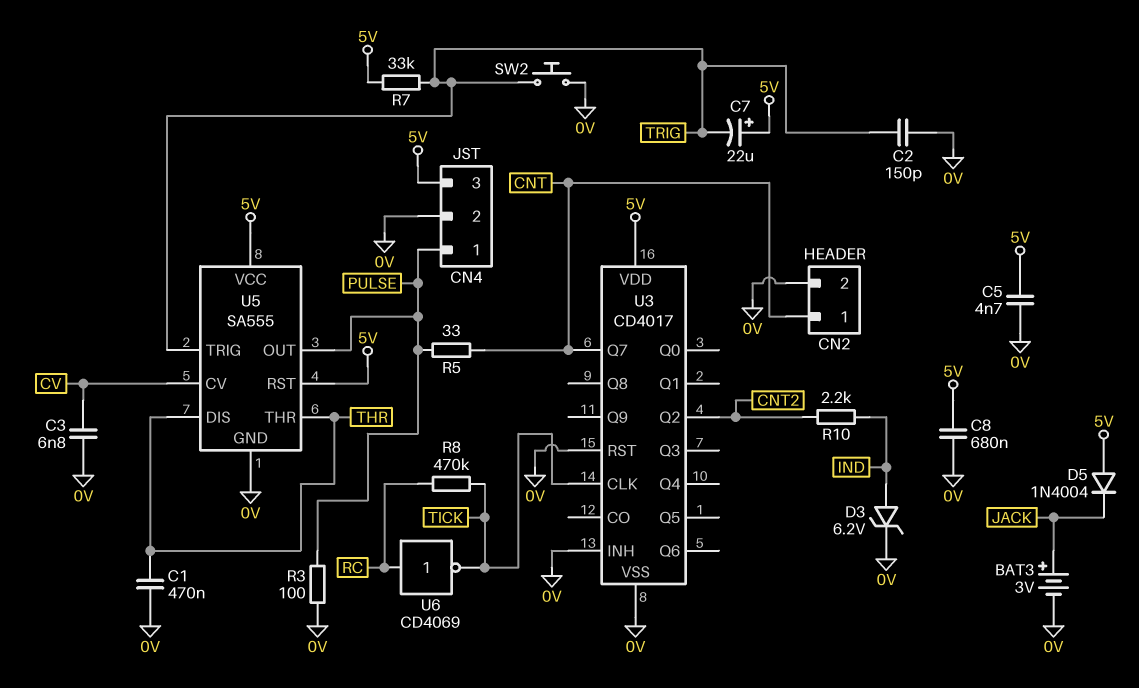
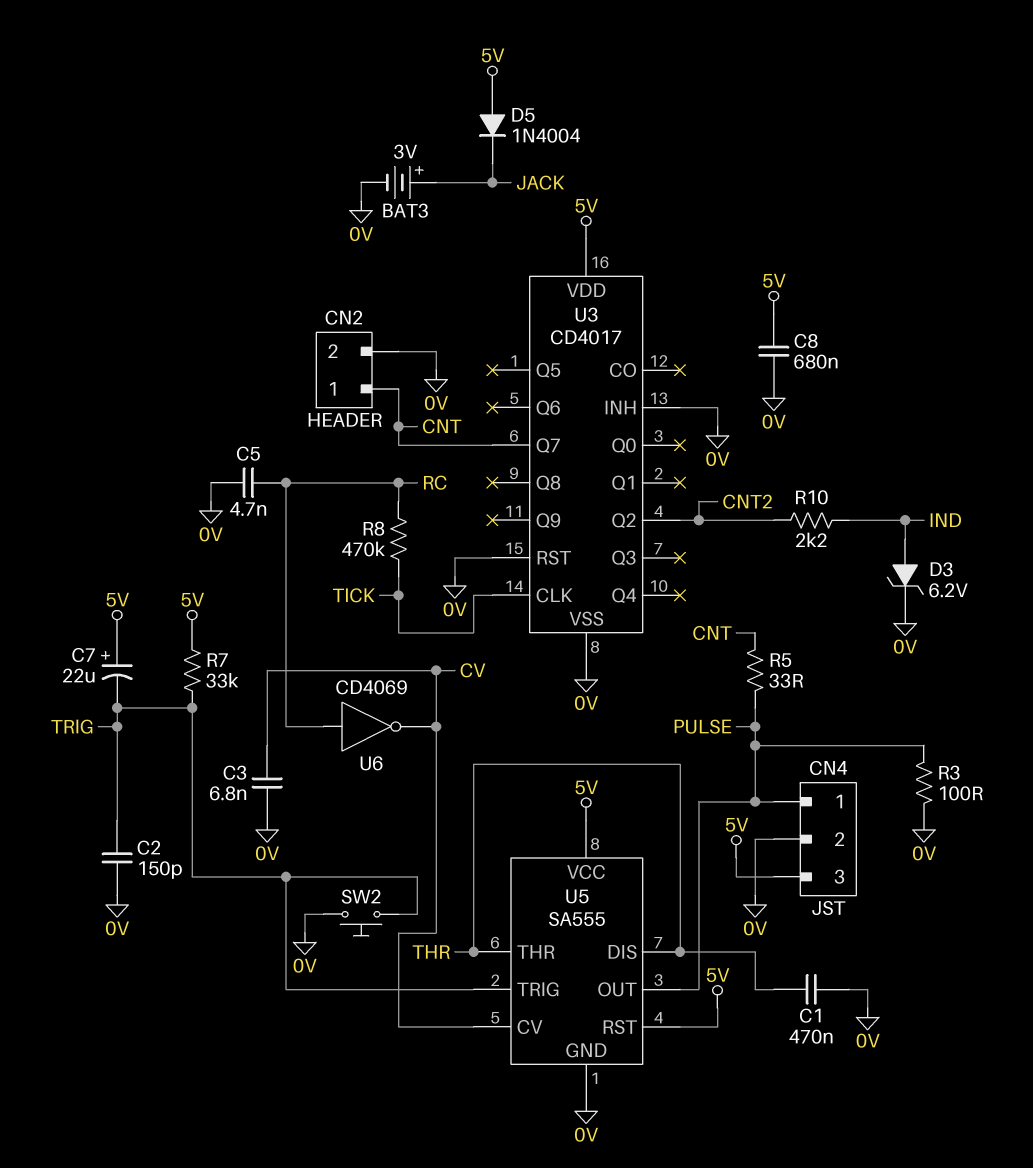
C5: 4.7nF (0V, 5V) -> 4.7nF (0V, RC)
U6: NOT CD4069 (in RC, out TICK) -> NOT CD4069 (in RC, out CV)

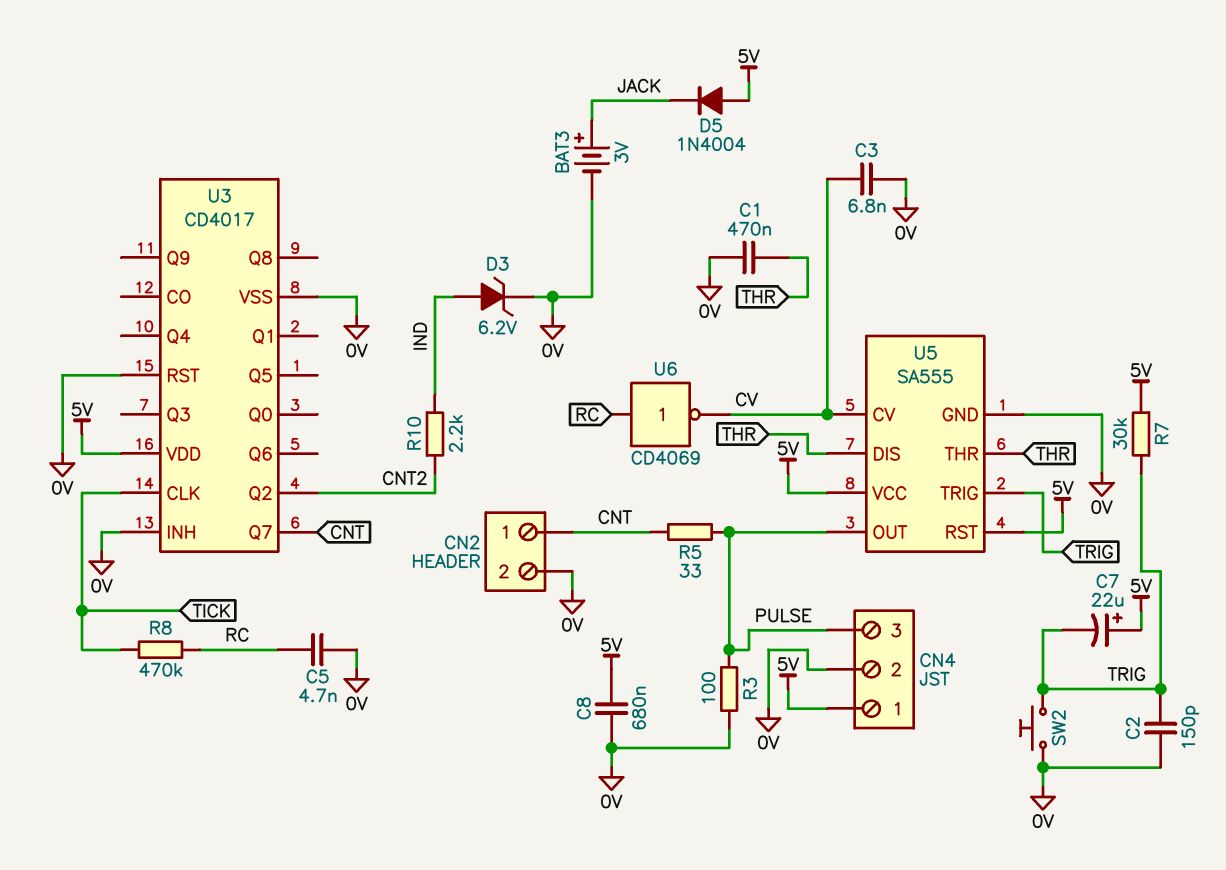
CN4 pin 1: PULSE -> 5V
CN4 pin 3: 5V -> PULSE
R7: 33k (5V, TRIG) -> 30k (5V, TRIG)

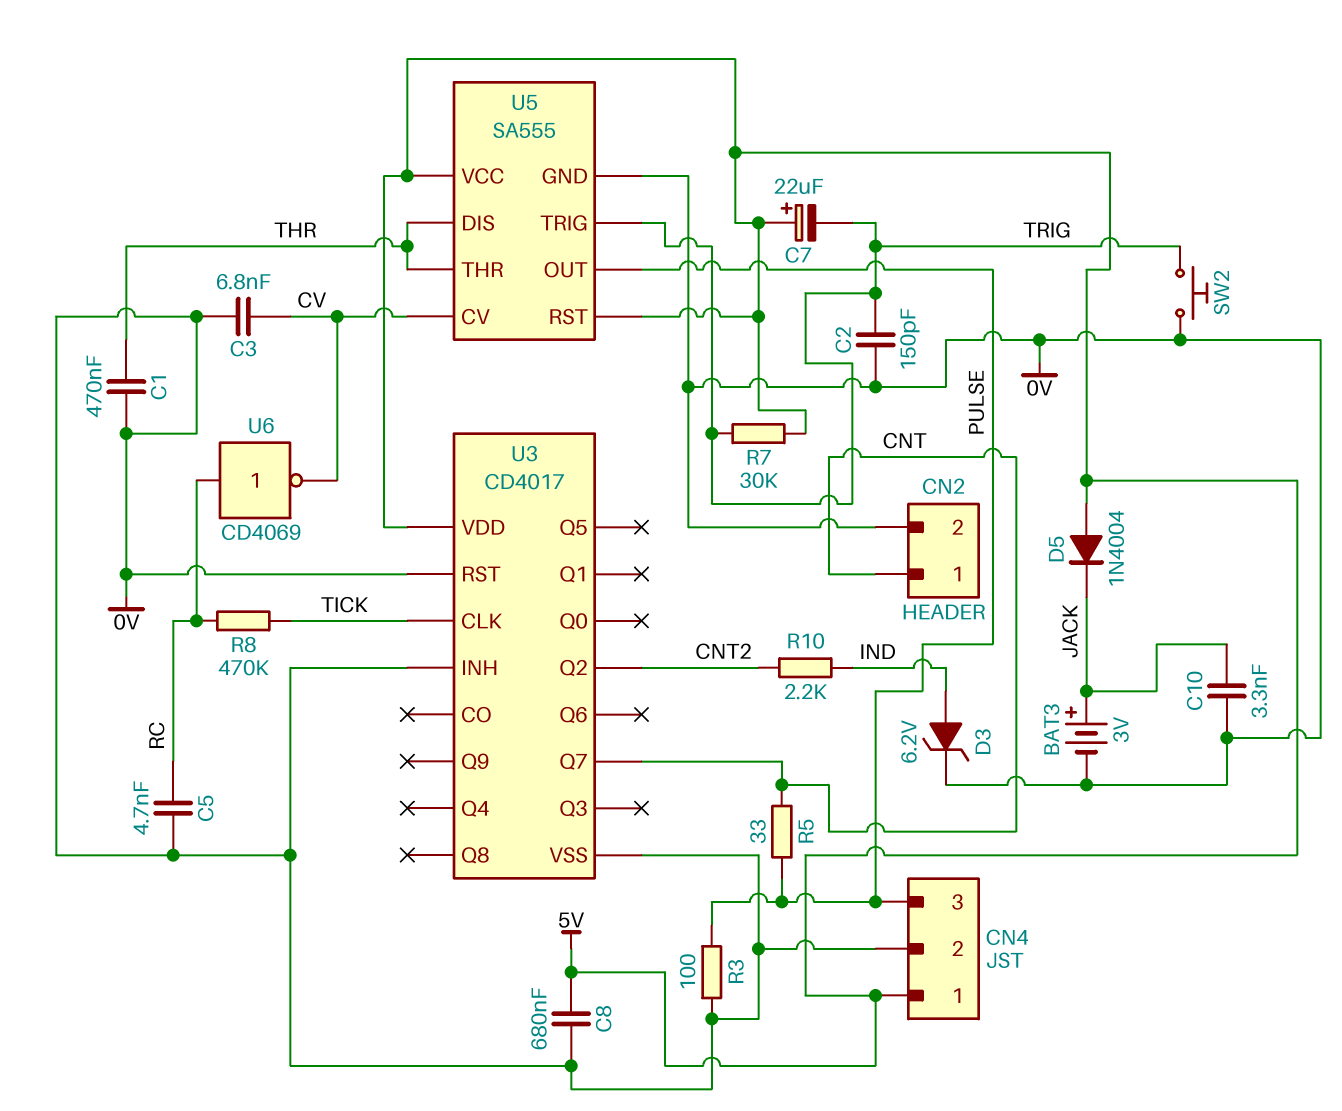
C10: none -> 3.3nF (0V, JACK)

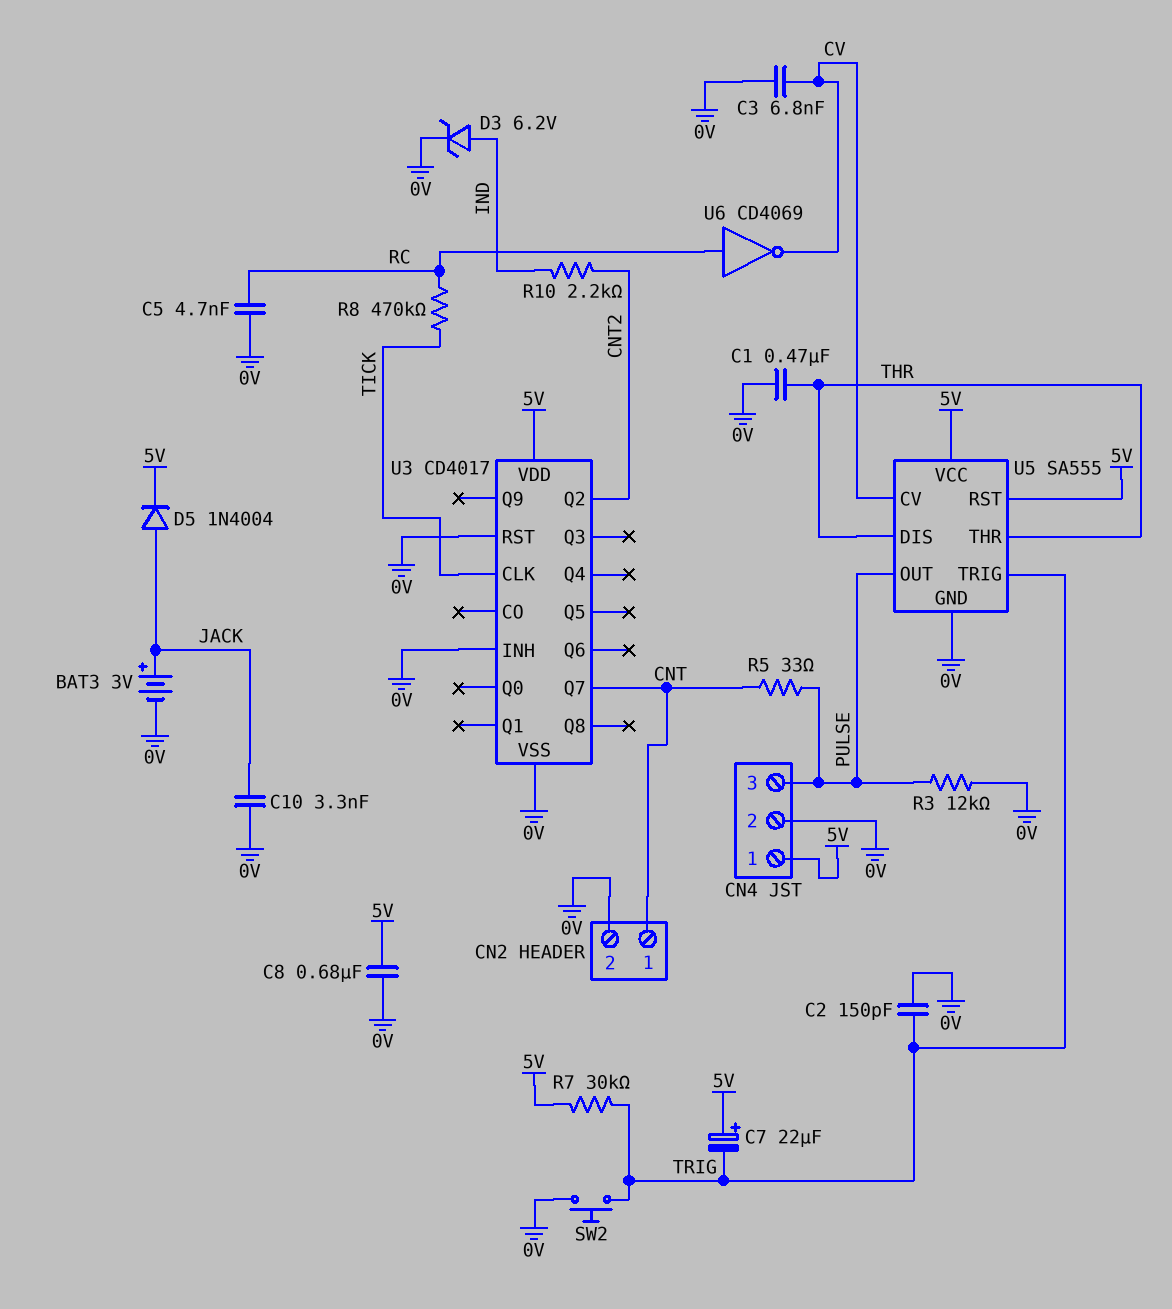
D5: diode 1N4004 (A 5V, K JACK) -> diode 1N4004 (A JACK, K 5V)
R3: 100 (0V, PULSE) -> 12k (0V, PULSE)

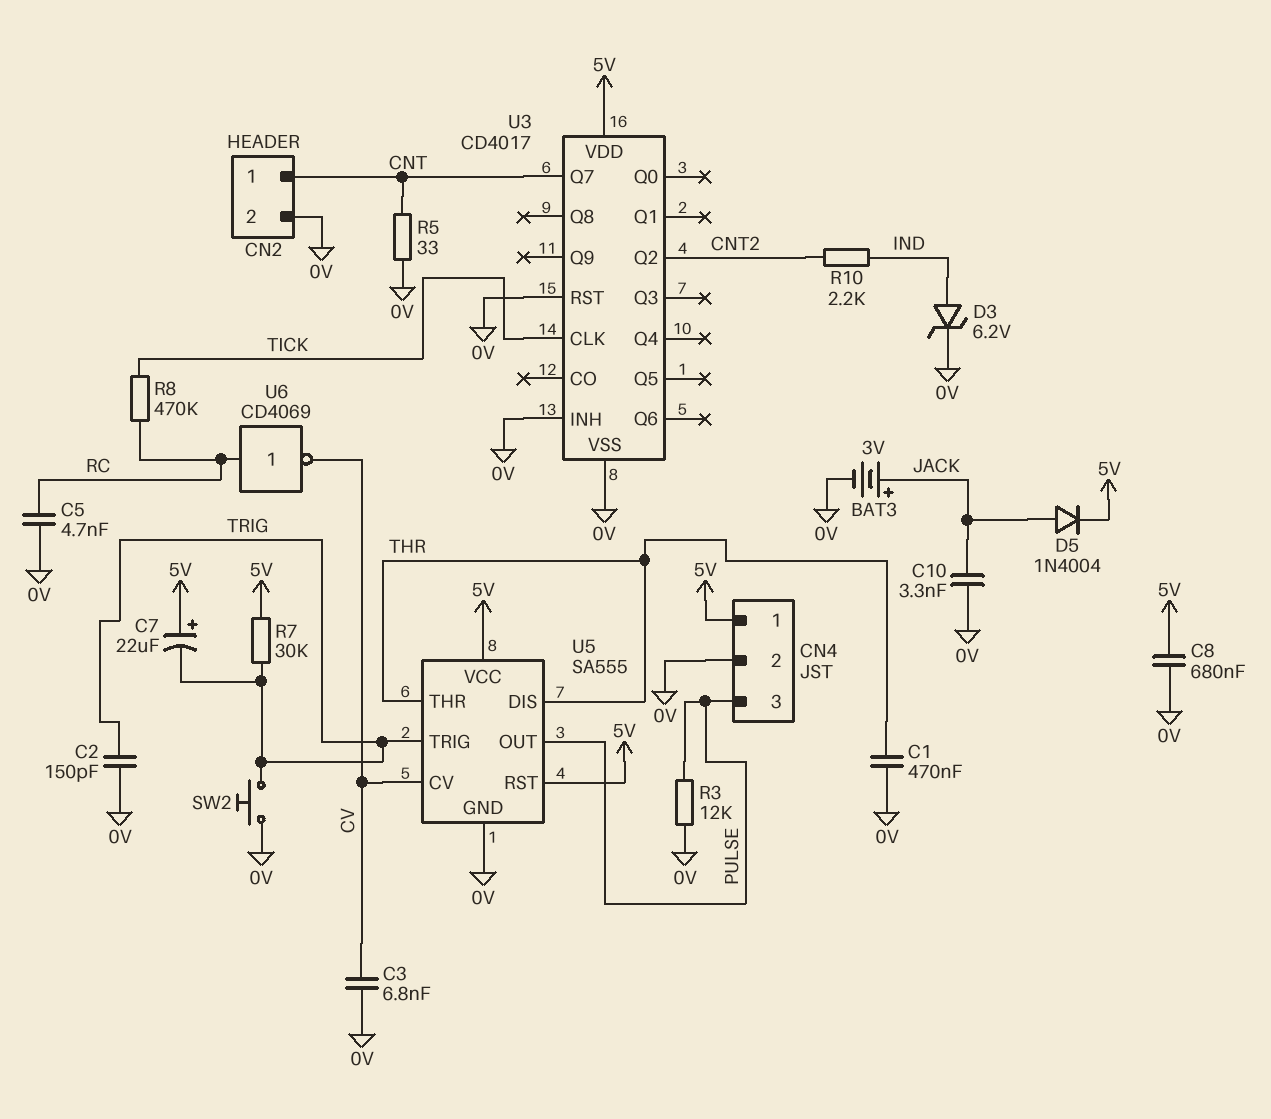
R5: 33 (CNT, PULSE) -> 33 (0V, CNT)

